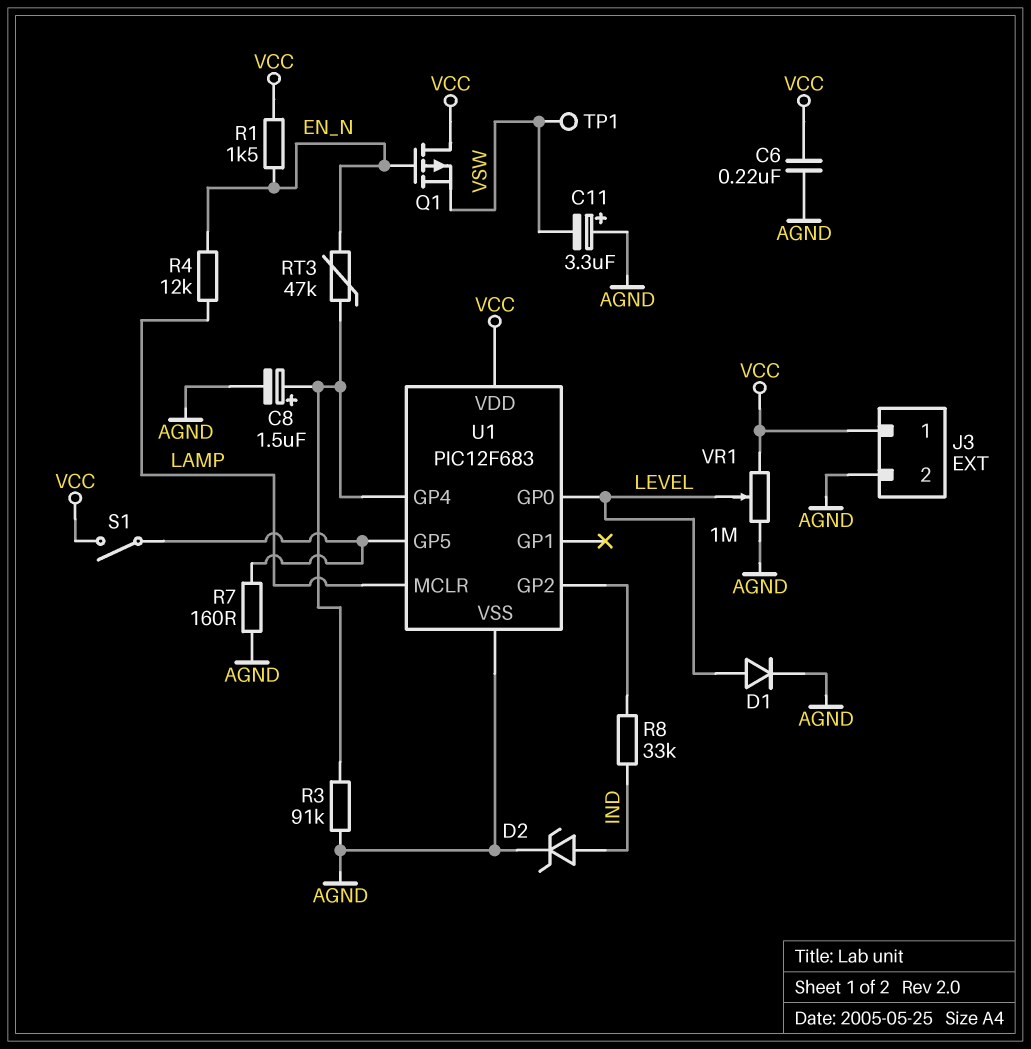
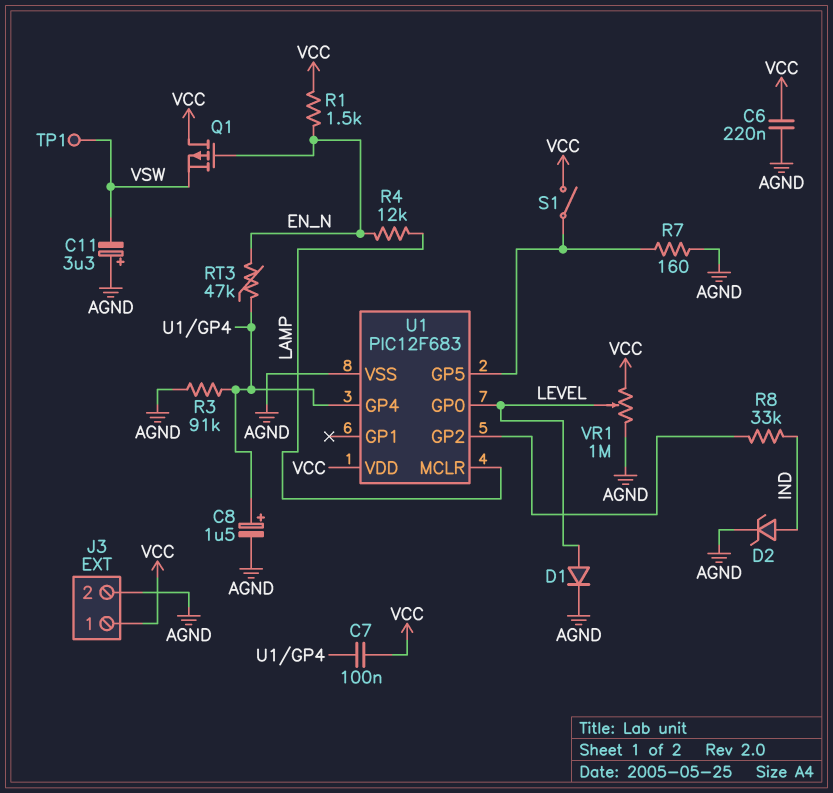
C7: none -> 100nF (U1/GP4, VCC)

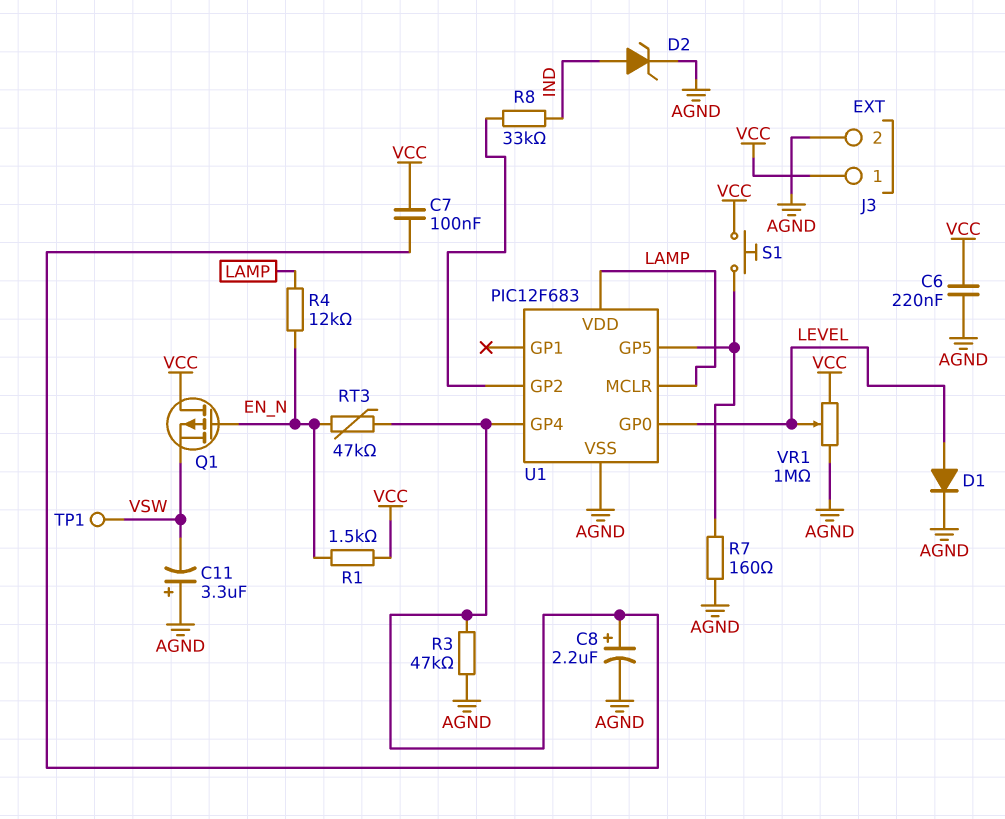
C8: 1.5uF (plus U1/GP4, minus AGND) -> 2.2uF (plus U1/GP4, minus AGND)
R3: 91k (AGND, U1/GP4) -> 47k (AGND, U1/GP4)
S1: switch (U1/GP5, VCC) -> button (U1/GP5, VCC)
U1 pin VDD: VCC -> LAMP

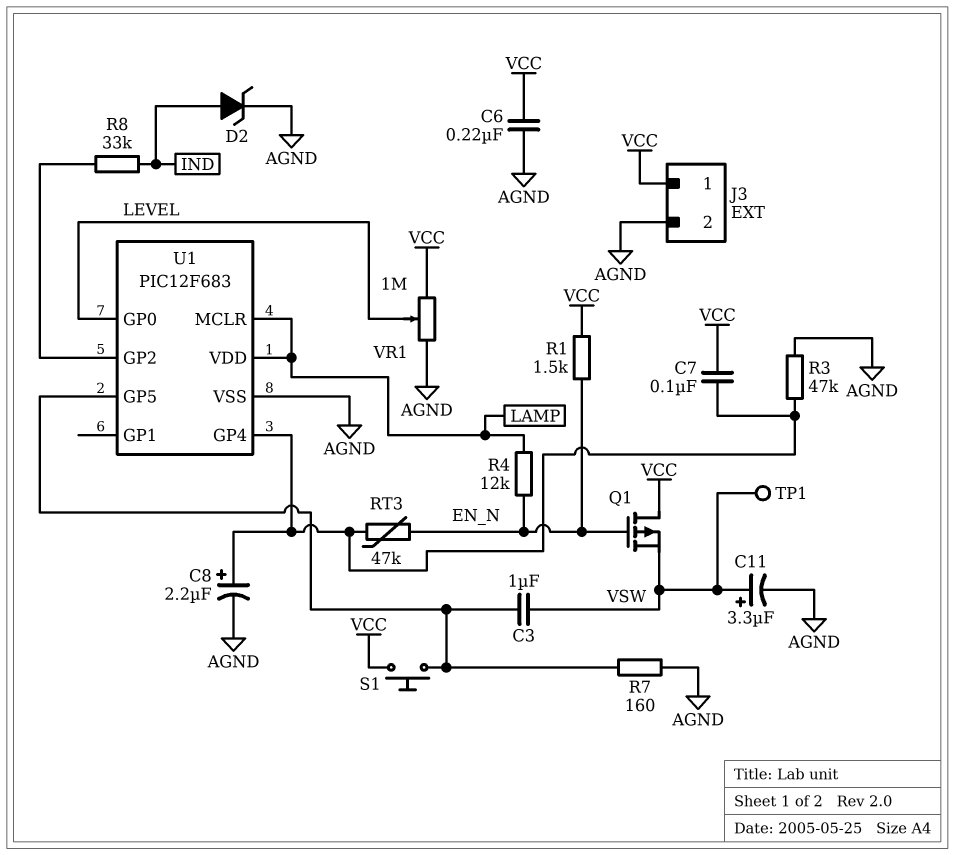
C3: none -> 1uF (U1/GP5, VSW)
C11: 3.3uF (plus AGND, minus VSW) -> 3.3uF (plus VSW, minus AGND)
D1: diode (A LEVEL, K AGND) -> none

